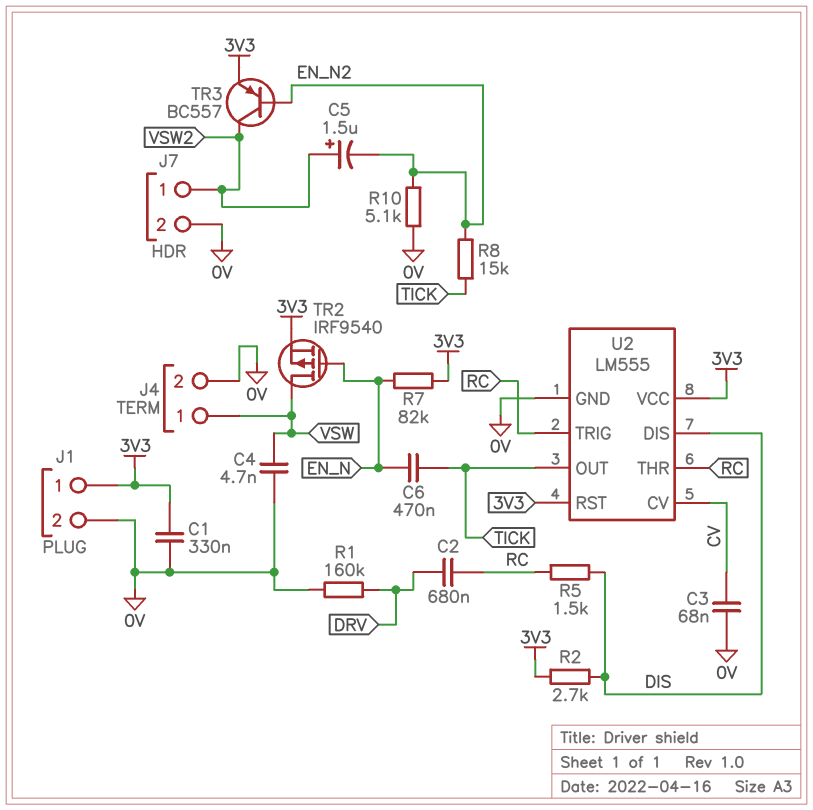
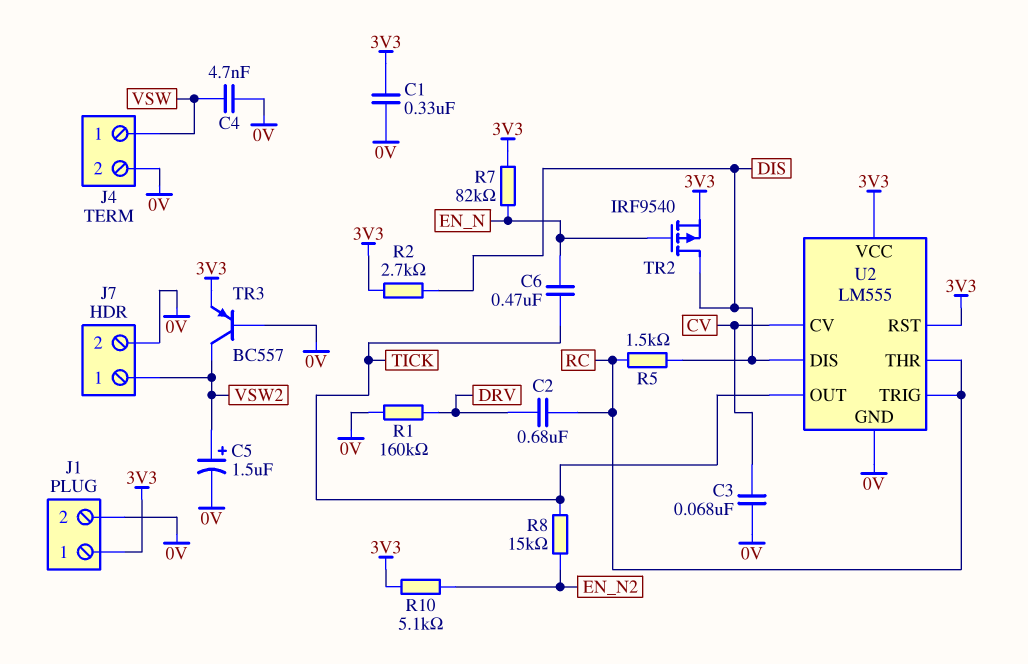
C5: 1.5uF (plus VSW2, minus EN_N2) -> 1.5uF (plus VSW2, minus 0V)
R10: 5.1k (0V, EN_N2) -> 5.1k (3V3, EN_N2)
TR2: PMOS IRF9540 (G EN_N, D VSW, S 3V3) -> PMOS IRF9540 (G EN_N, D DIS, S 3V3)
TR3: PNP BC557 (B EN_N2, C VSW2, E 3V3) -> PNP BC557 (B 0V, C VSW2, E 3V3)

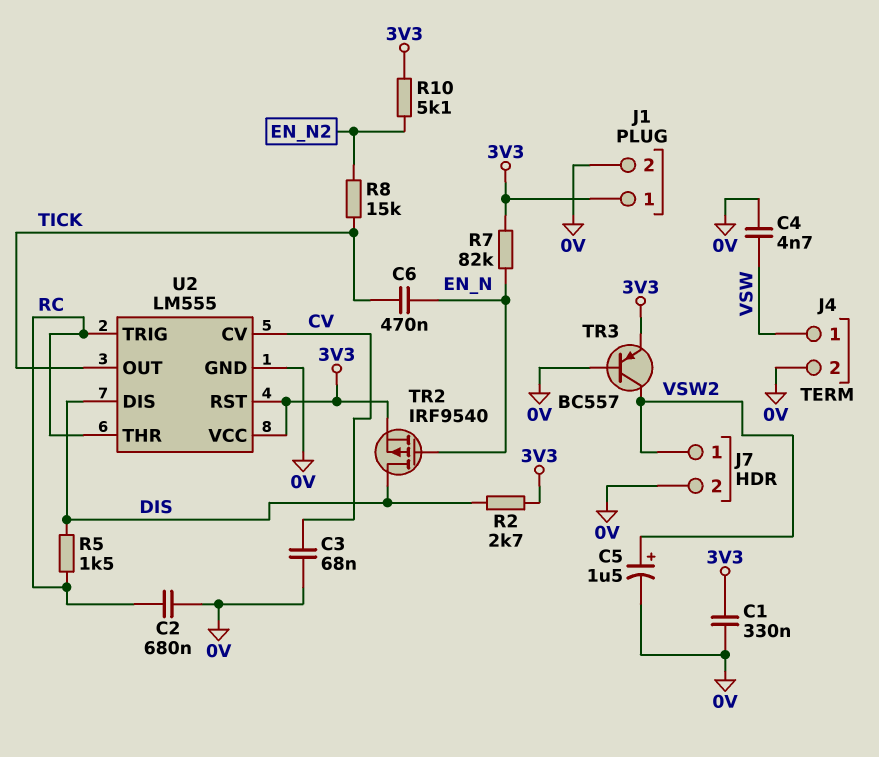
C2: 680nF (DRV, RC) -> 680nF (0V, RC)
R1: 160k (0V, DRV) -> none

